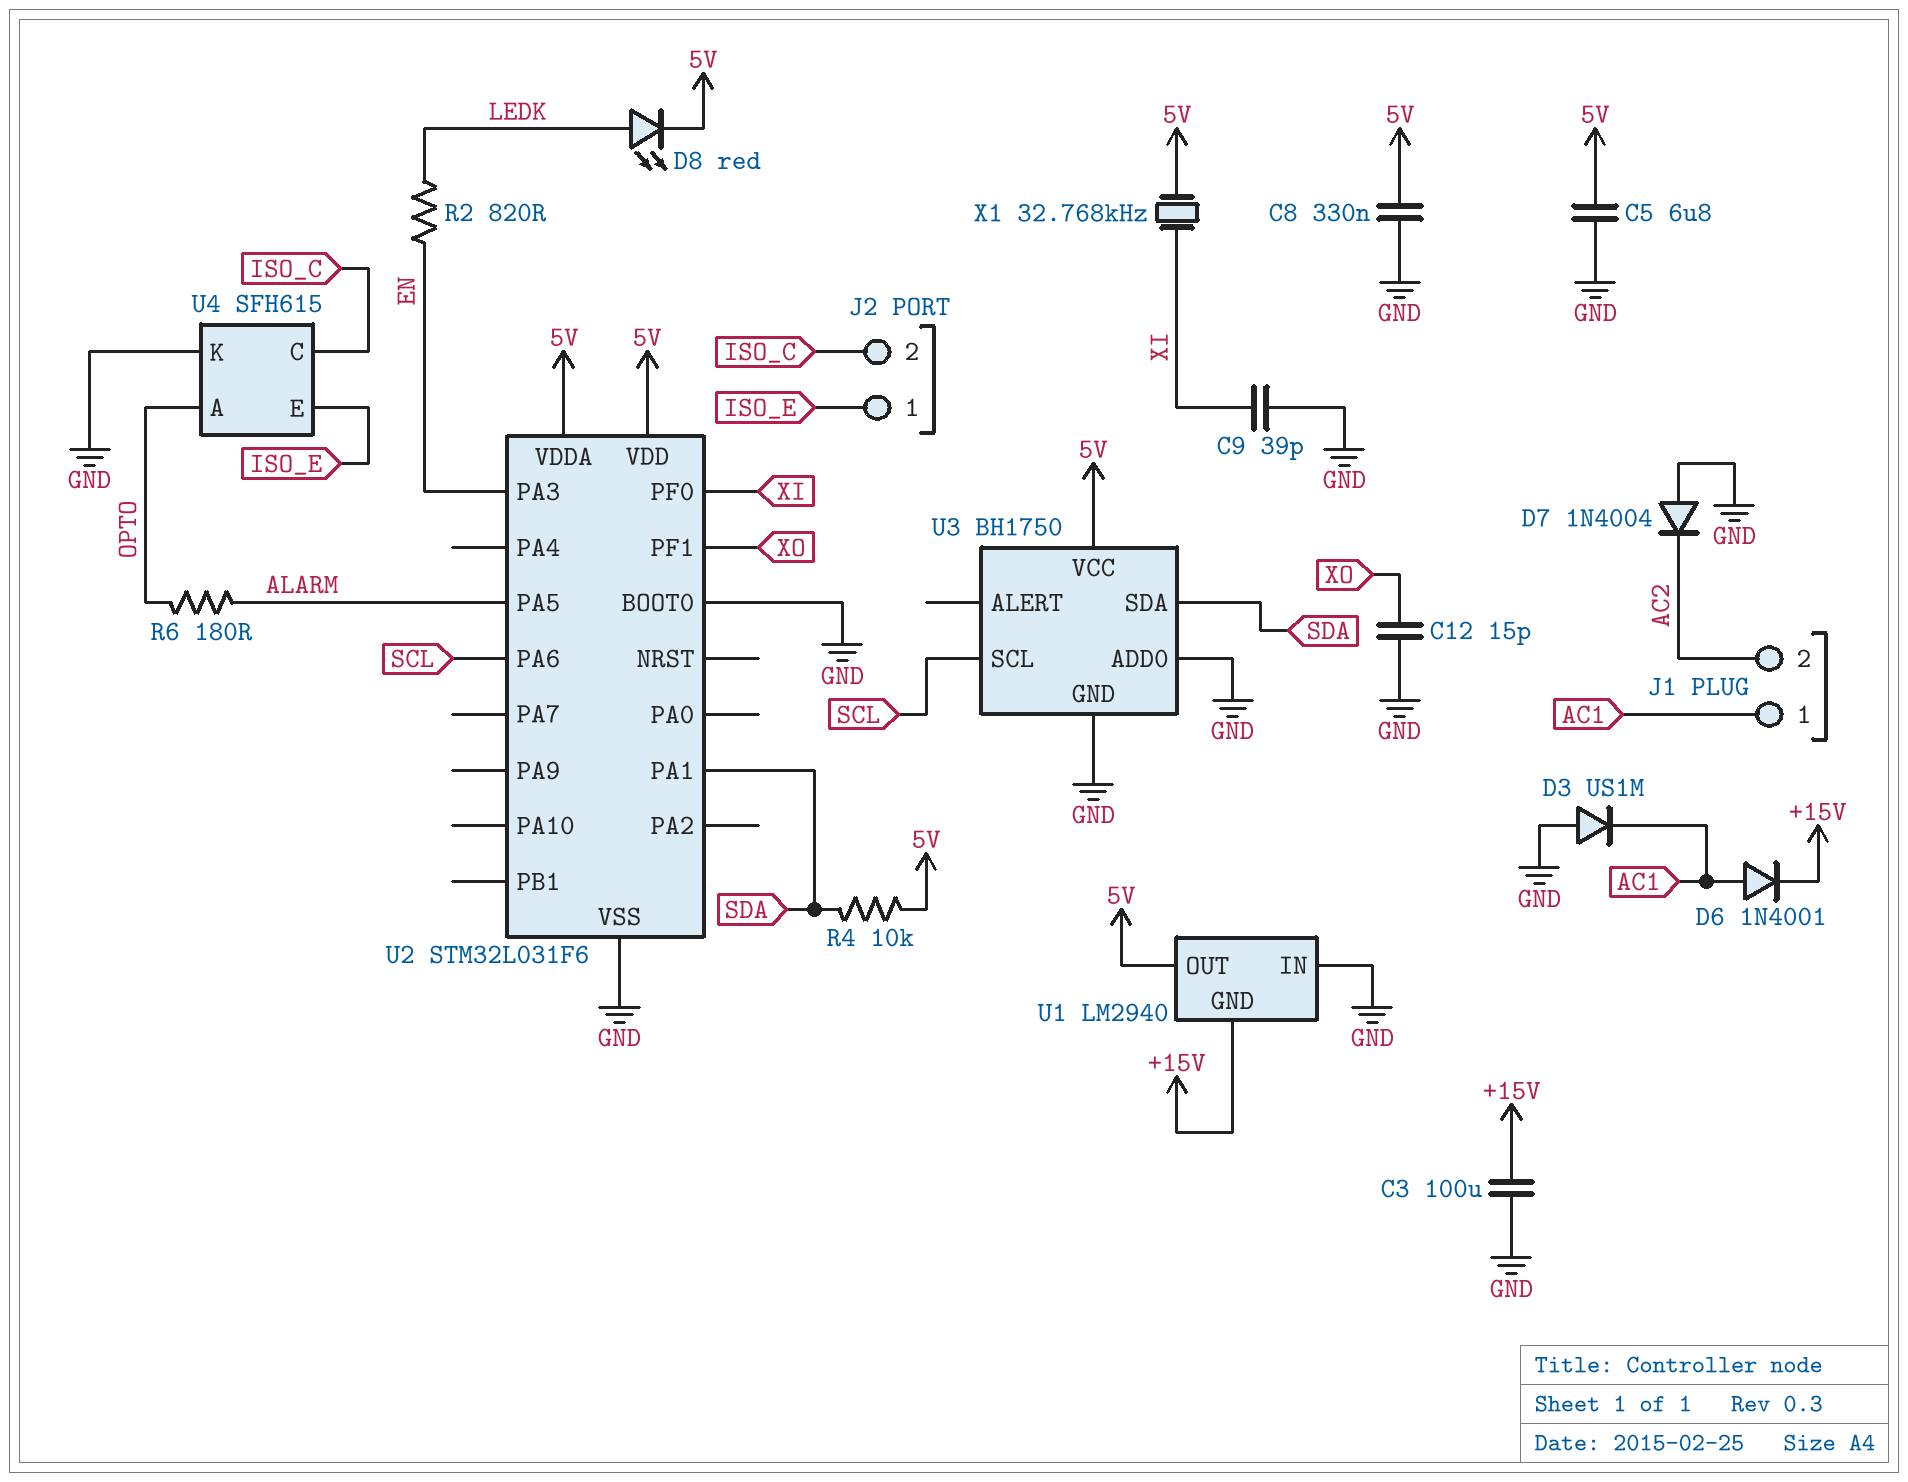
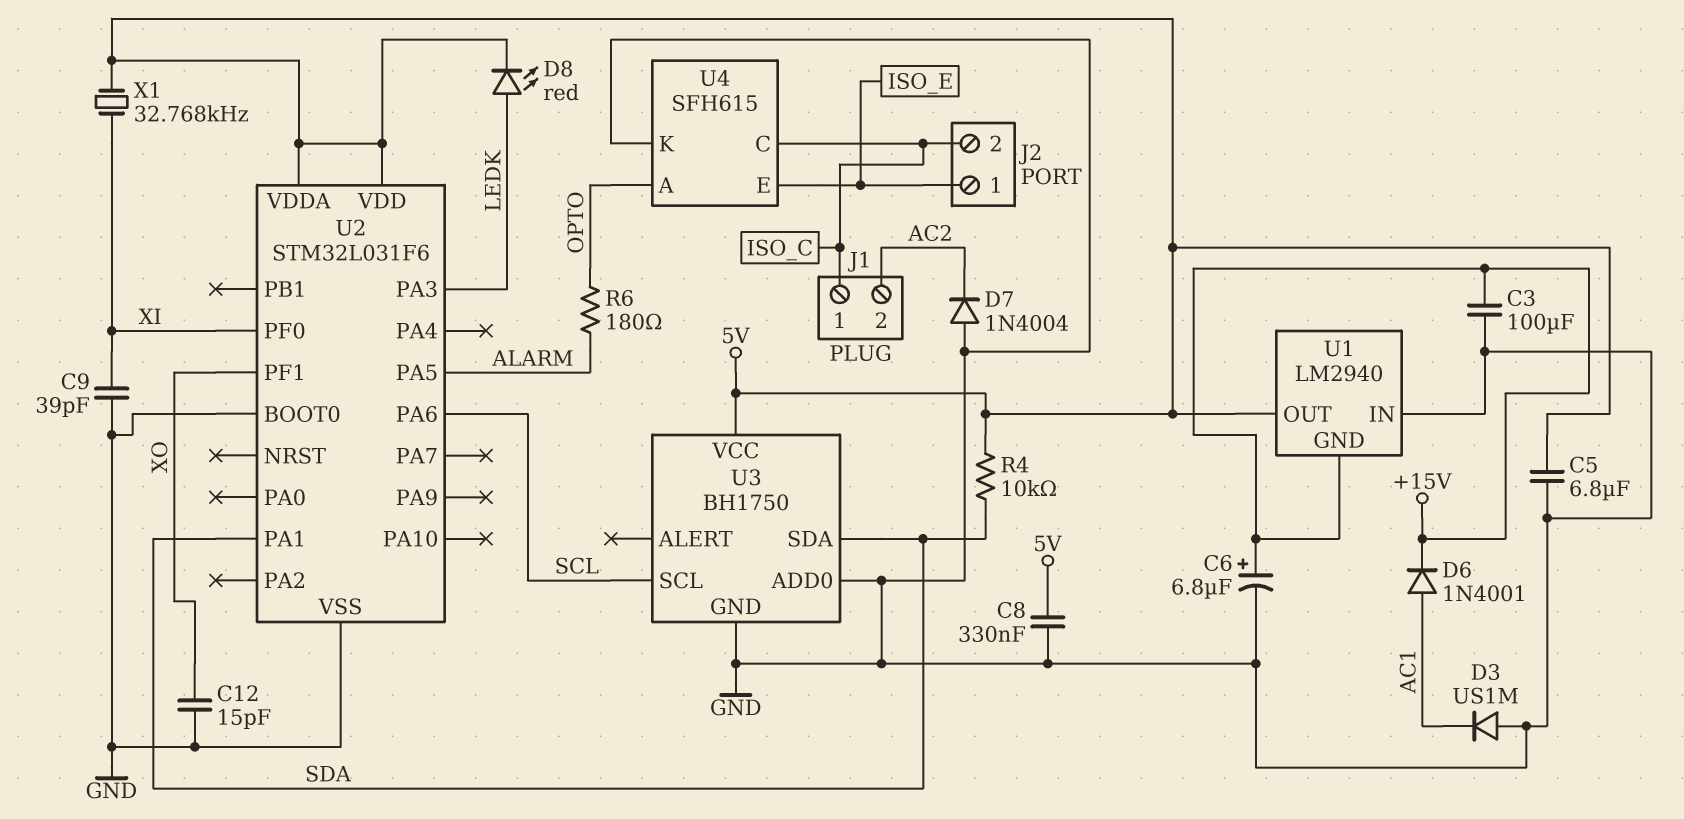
C6: none -> 6.8uF (plus +15V, minus GND)
J1 pin 1: AC1 -> ISO_C
R2: 820 (EN, LEDK) -> none
U2 pin PA3: EN -> LEDK

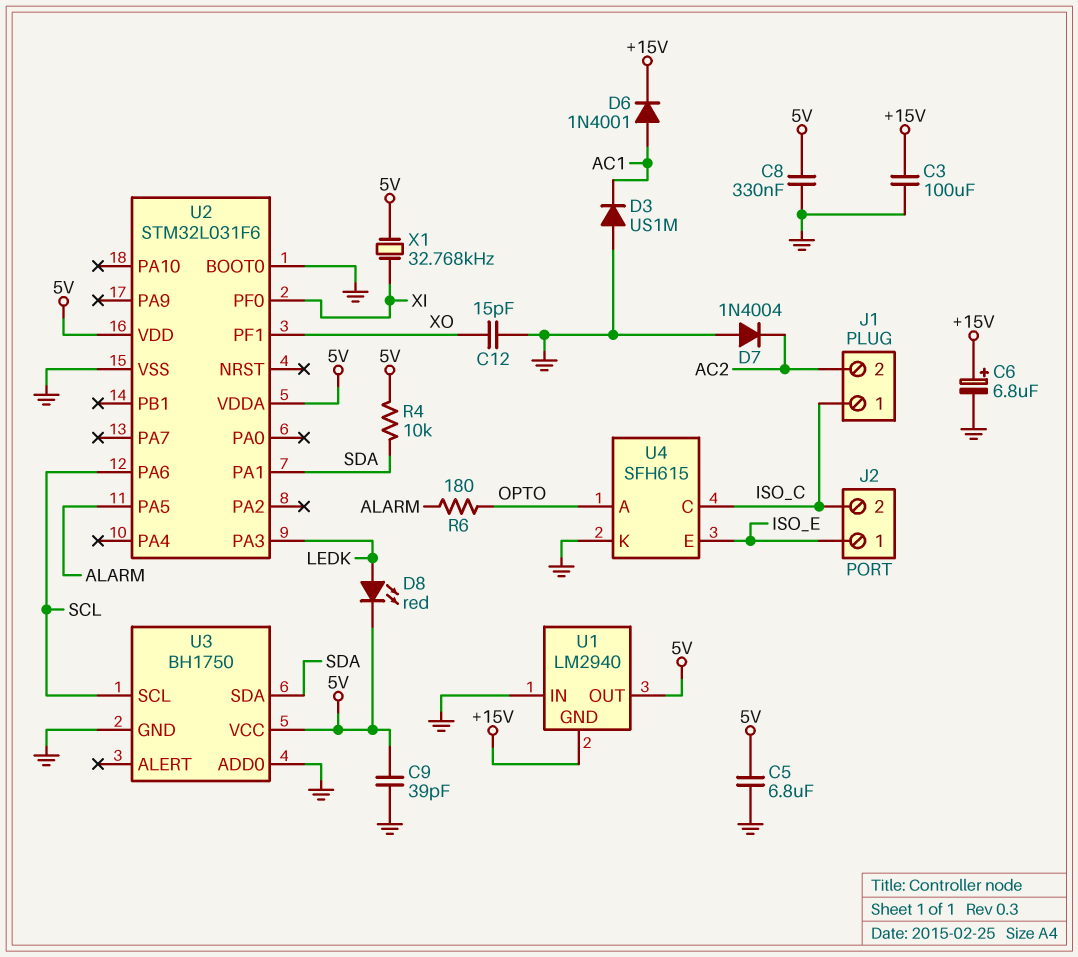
C9: 39pF (GND, XI) -> 39pF (5V, GND)

